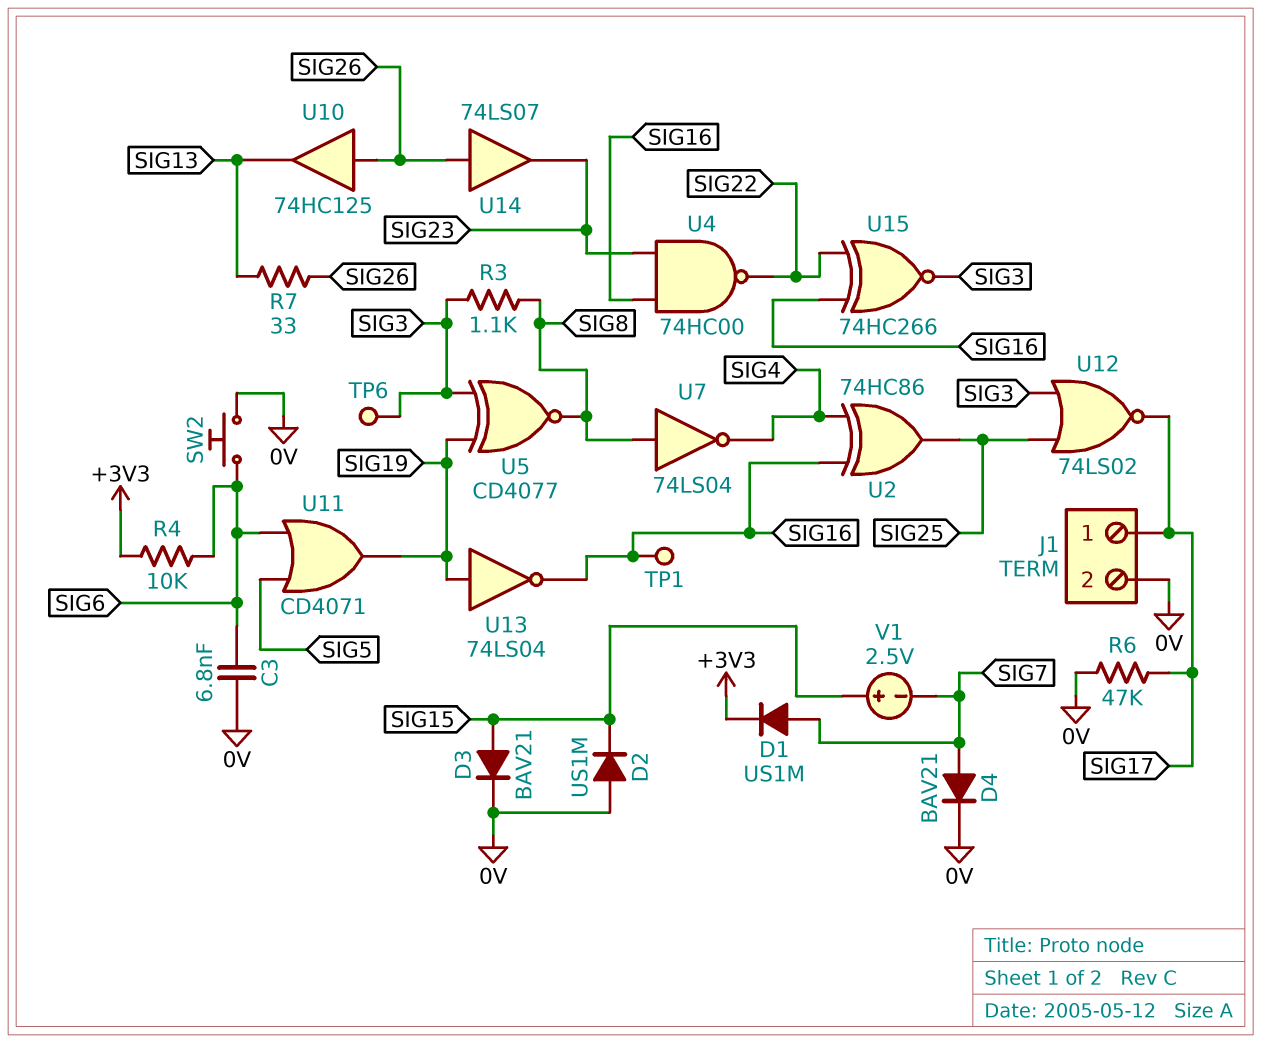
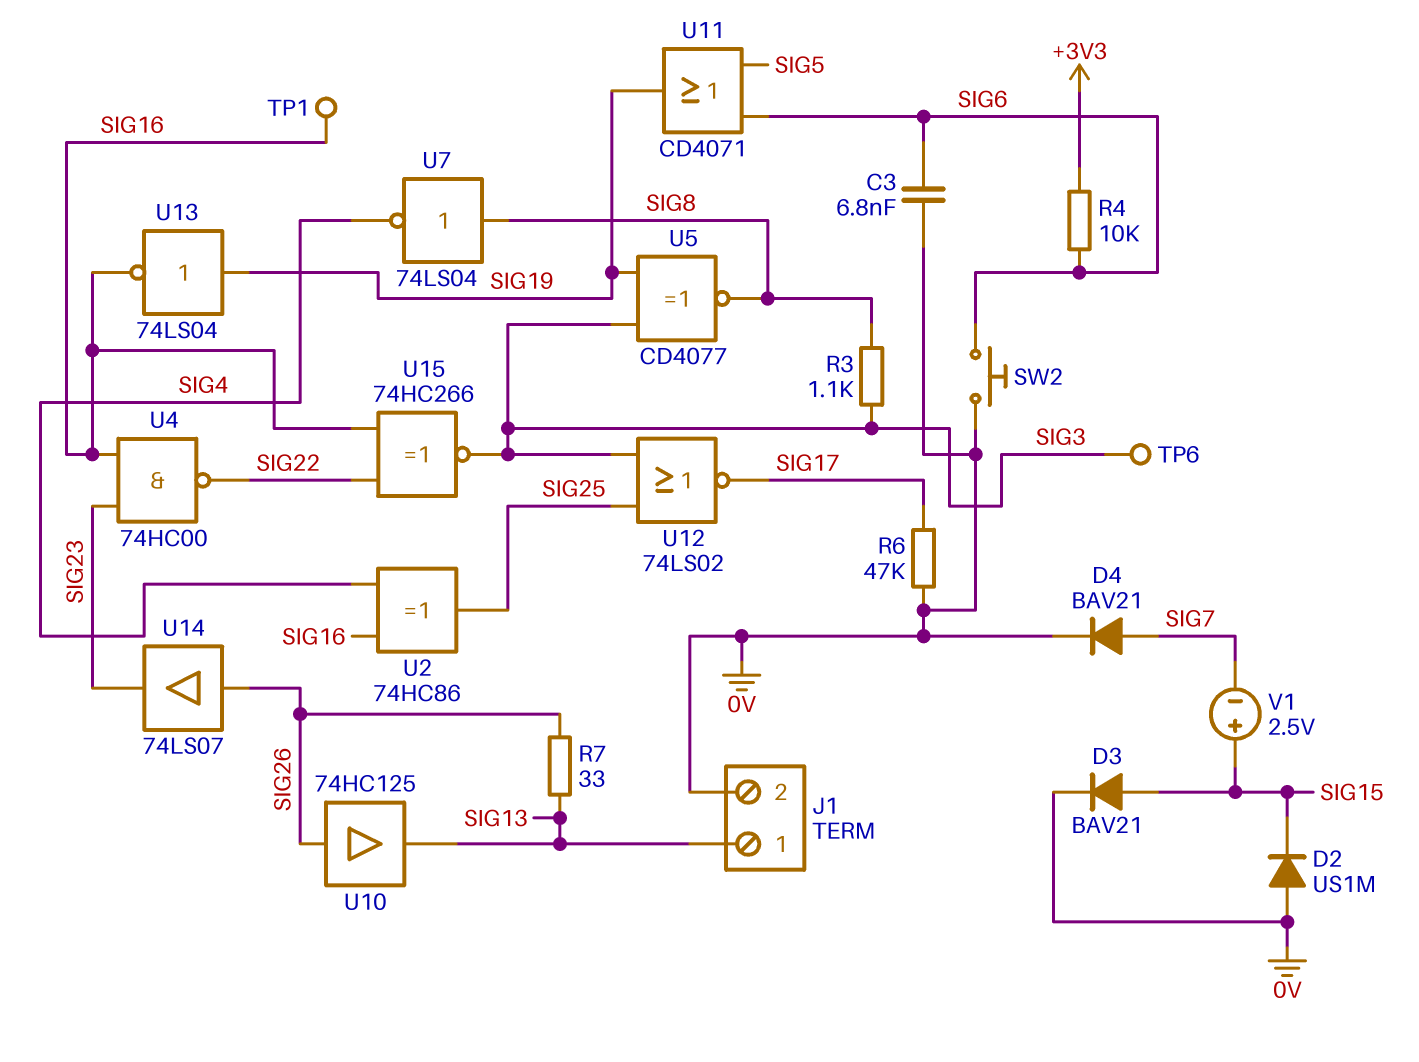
D1: diode US1M (A SIG7, K +3V3) -> none
J1 pin 1: SIG17 -> SIG13

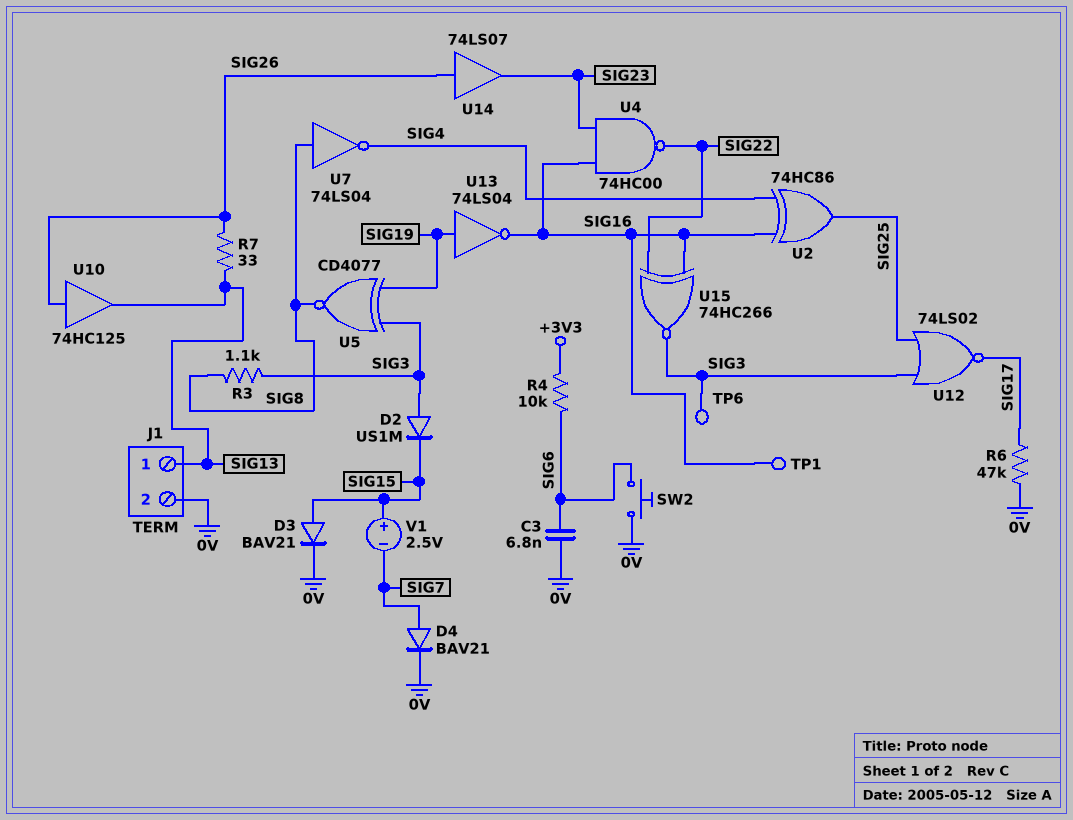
D2: diode US1M (A 0V, K SIG15) -> diode US1M (A SIG3, K SIG15)
U11: OR CD4071 (in SIG5, in SIG6, out SIG19) -> none

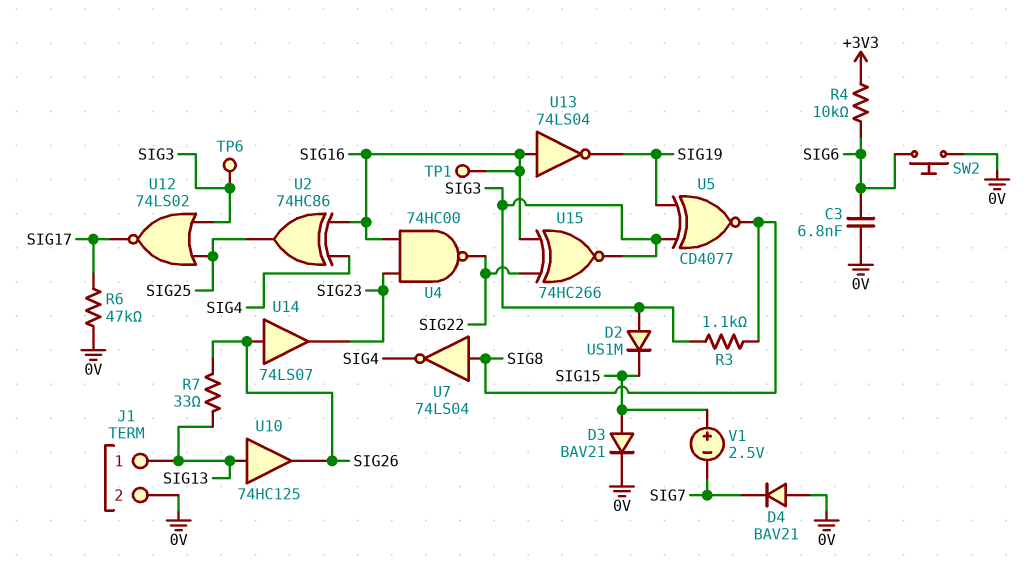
D4: diode BAV21 (A SIG7, K 0V) -> diode BAV21 (A 0V, K SIG7)
U10: buffer 74HC125 (in SIG26, out SIG13) -> buffer 74HC125 (in SIG13, out SIG26)
U13: NOT 74LS04 (in SIG19, out SIG16) -> NOT 74LS04 (in SIG16, out SIG19)

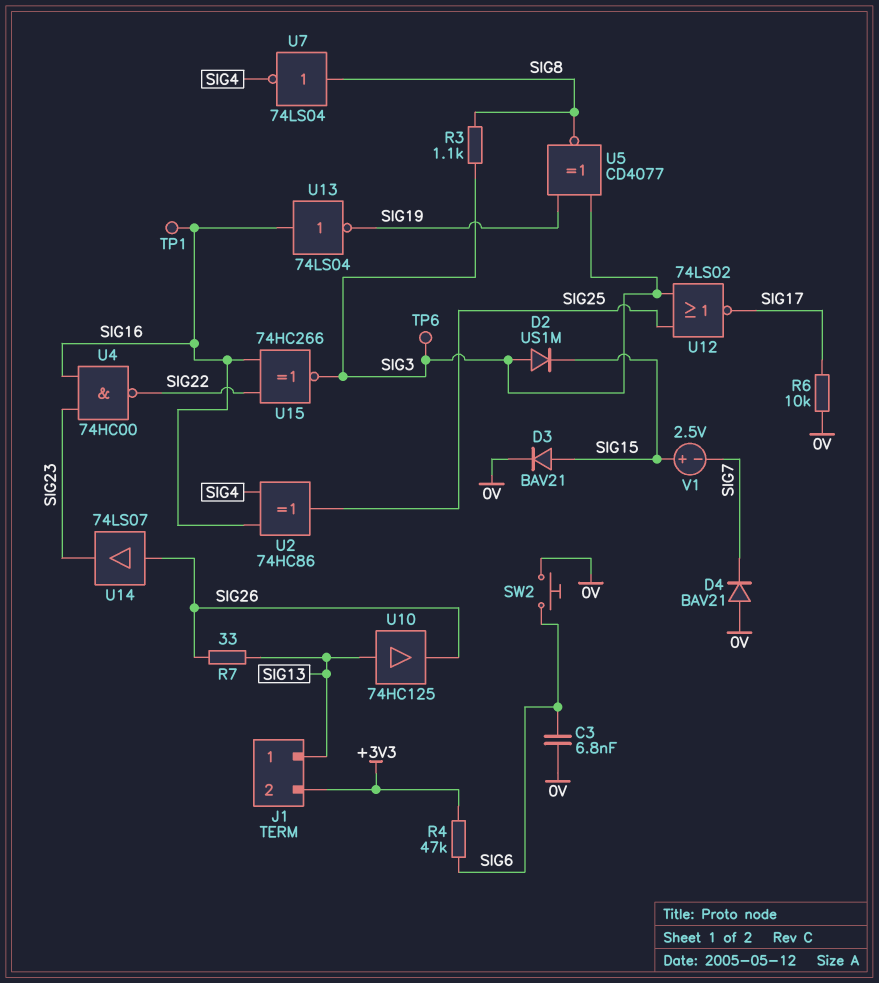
J1 pin 2: 0V -> +3V3
R4: 10k (+3V3, SIG6) -> 47k (+3V3, SIG6)
R6: 47k (0V, SIG17) -> 10k (0V, SIG17)

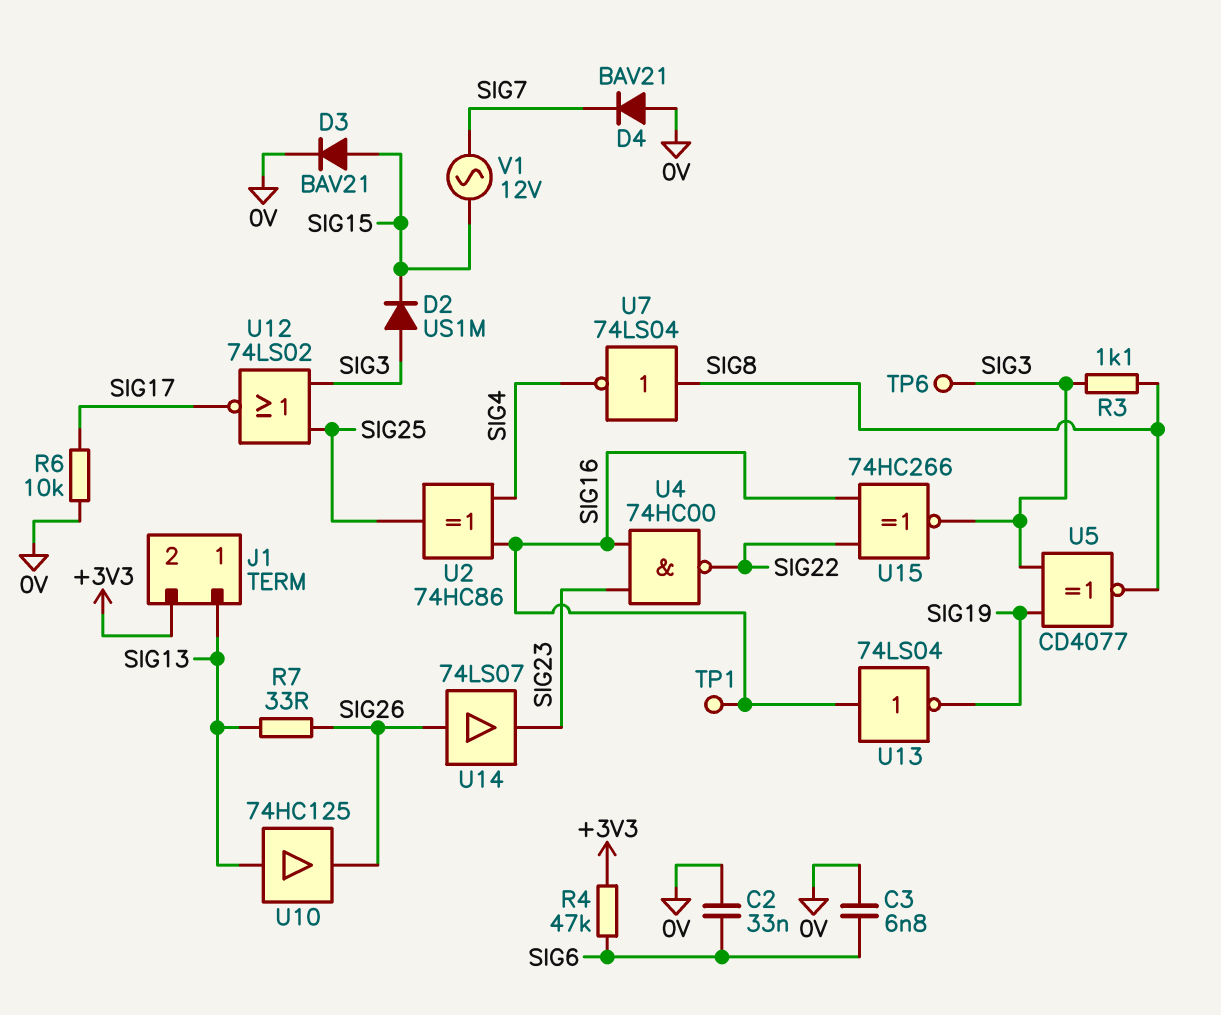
C2: none -> 33nF (0V, SIG6)
SW2: button (0V, SIG6) -> none
V1: 2.5V (plus SIG15, minus SIG7) -> AC 12V (SIG7, SIG15)

